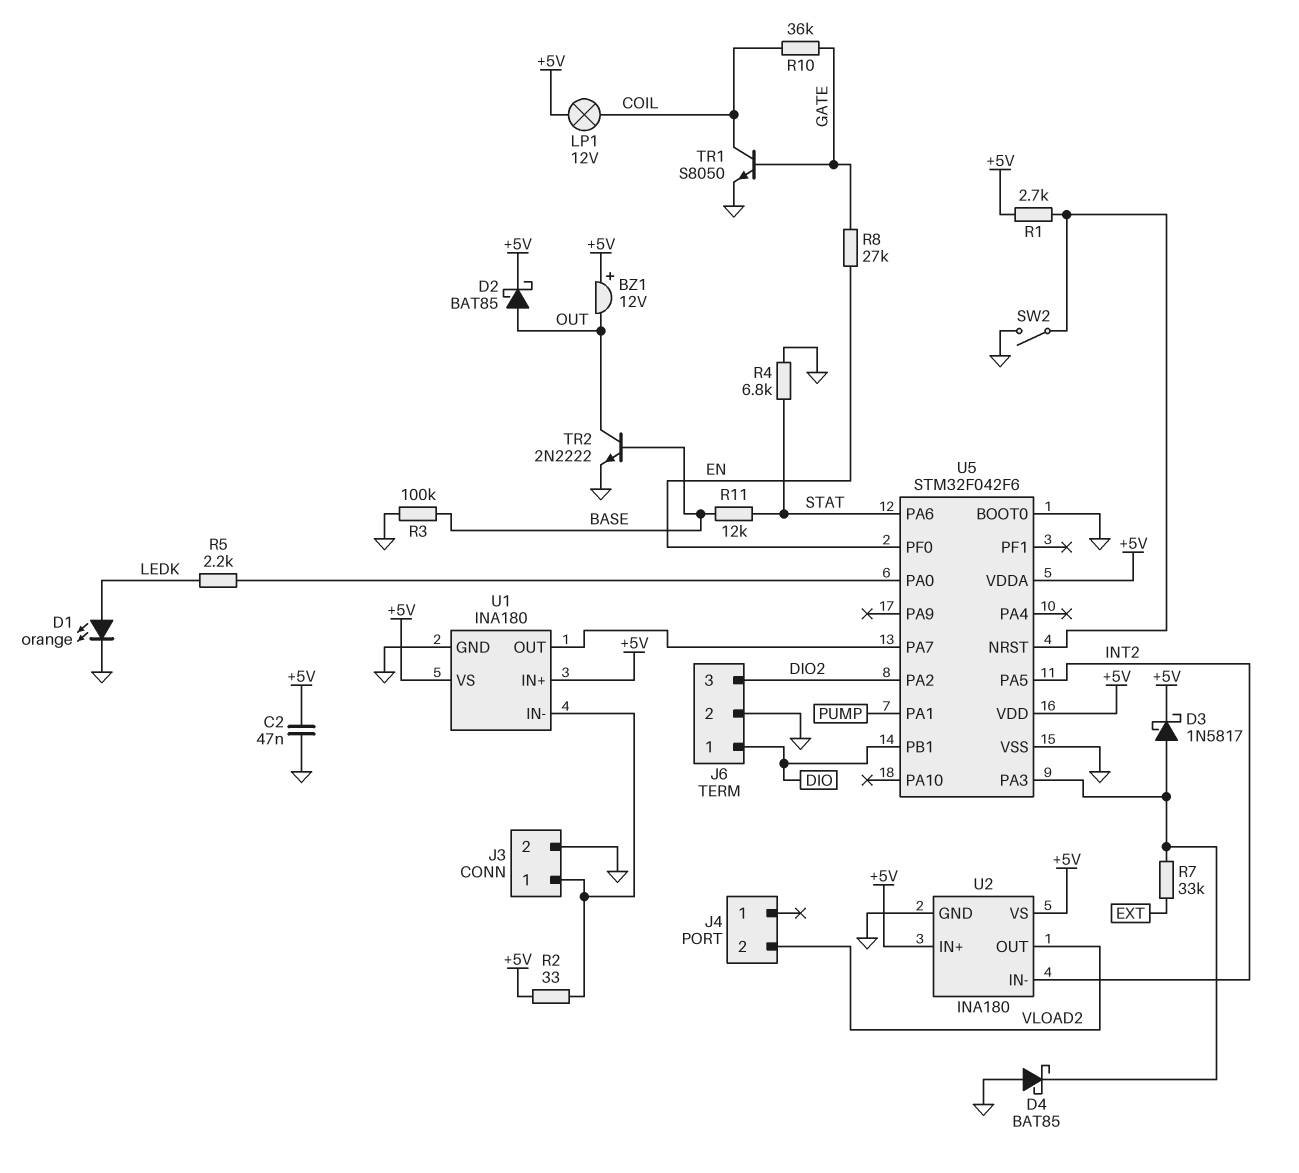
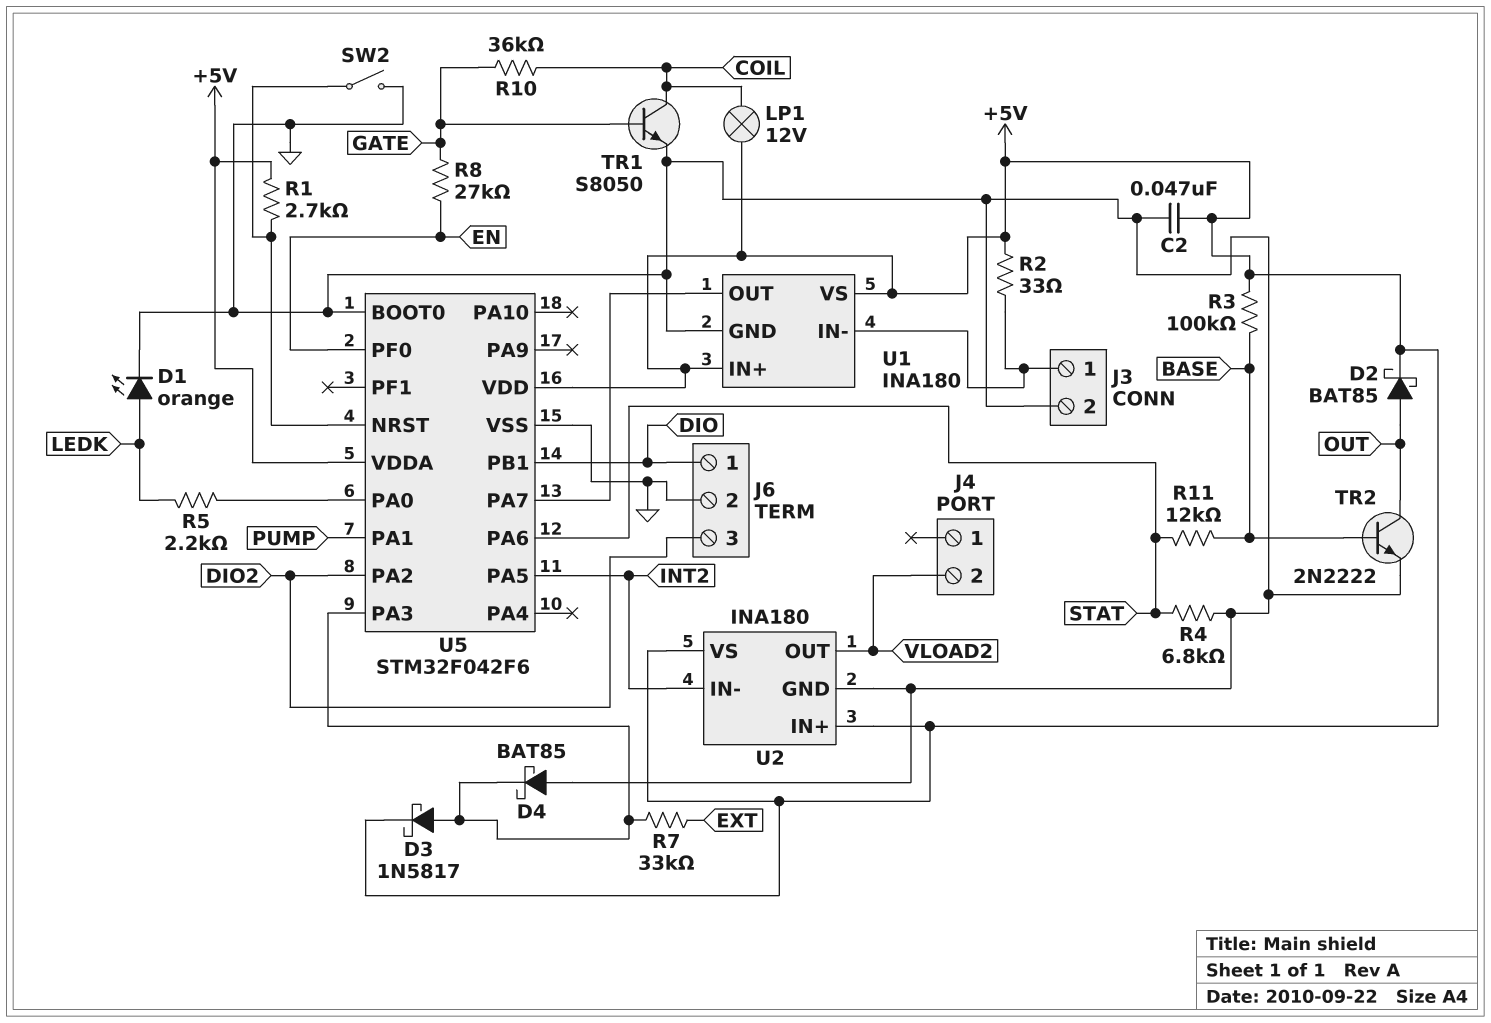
BZ1: buzzer 12V (plus +5V, minus OUT) -> none
R3: 100k (BASE, GND) -> 100k (+5V, BASE)

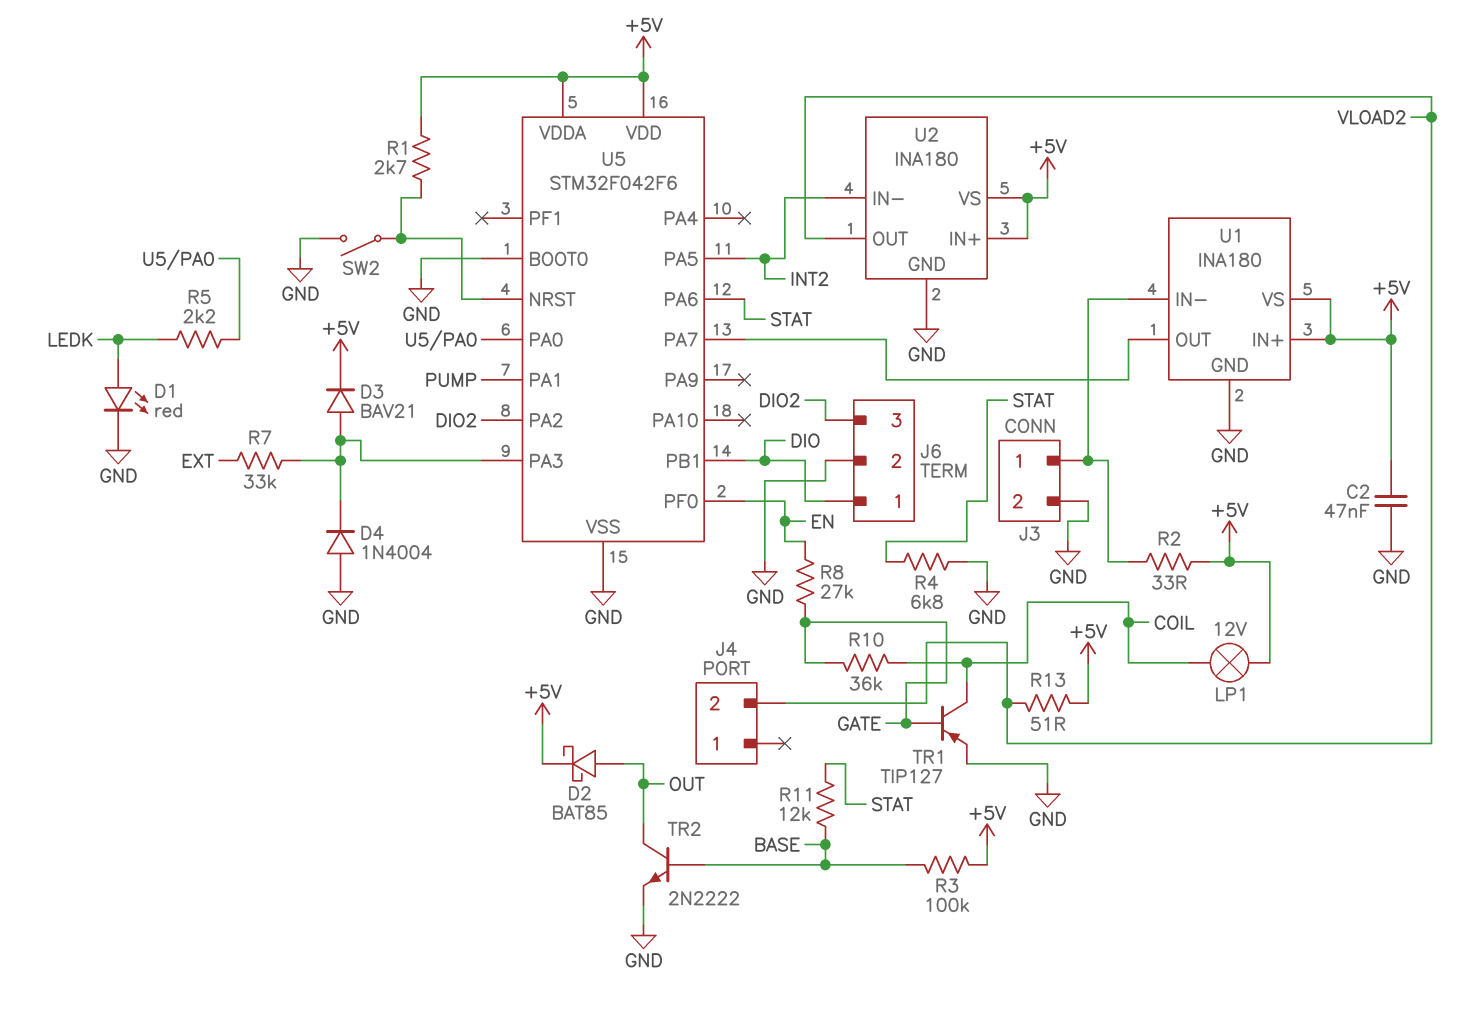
D1: LED orange (A LEDK, K GND) -> LED red (A LEDK, K GND)
D3: schottky 1N5817 (A U5/PA3, K +5V) -> diode BAV21 (A U5/PA3, K +5V)
D4: schottky BAT85 (A GND, K U5/PA3) -> diode 1N4004 (A GND, K U5/PA3)
R13: none -> 51 (+5V, VLOAD2)
TR1: NPN S8050 (B GATE, C COIL, E GND) -> PNP TIP127 (B GATE, C COIL, E GND)

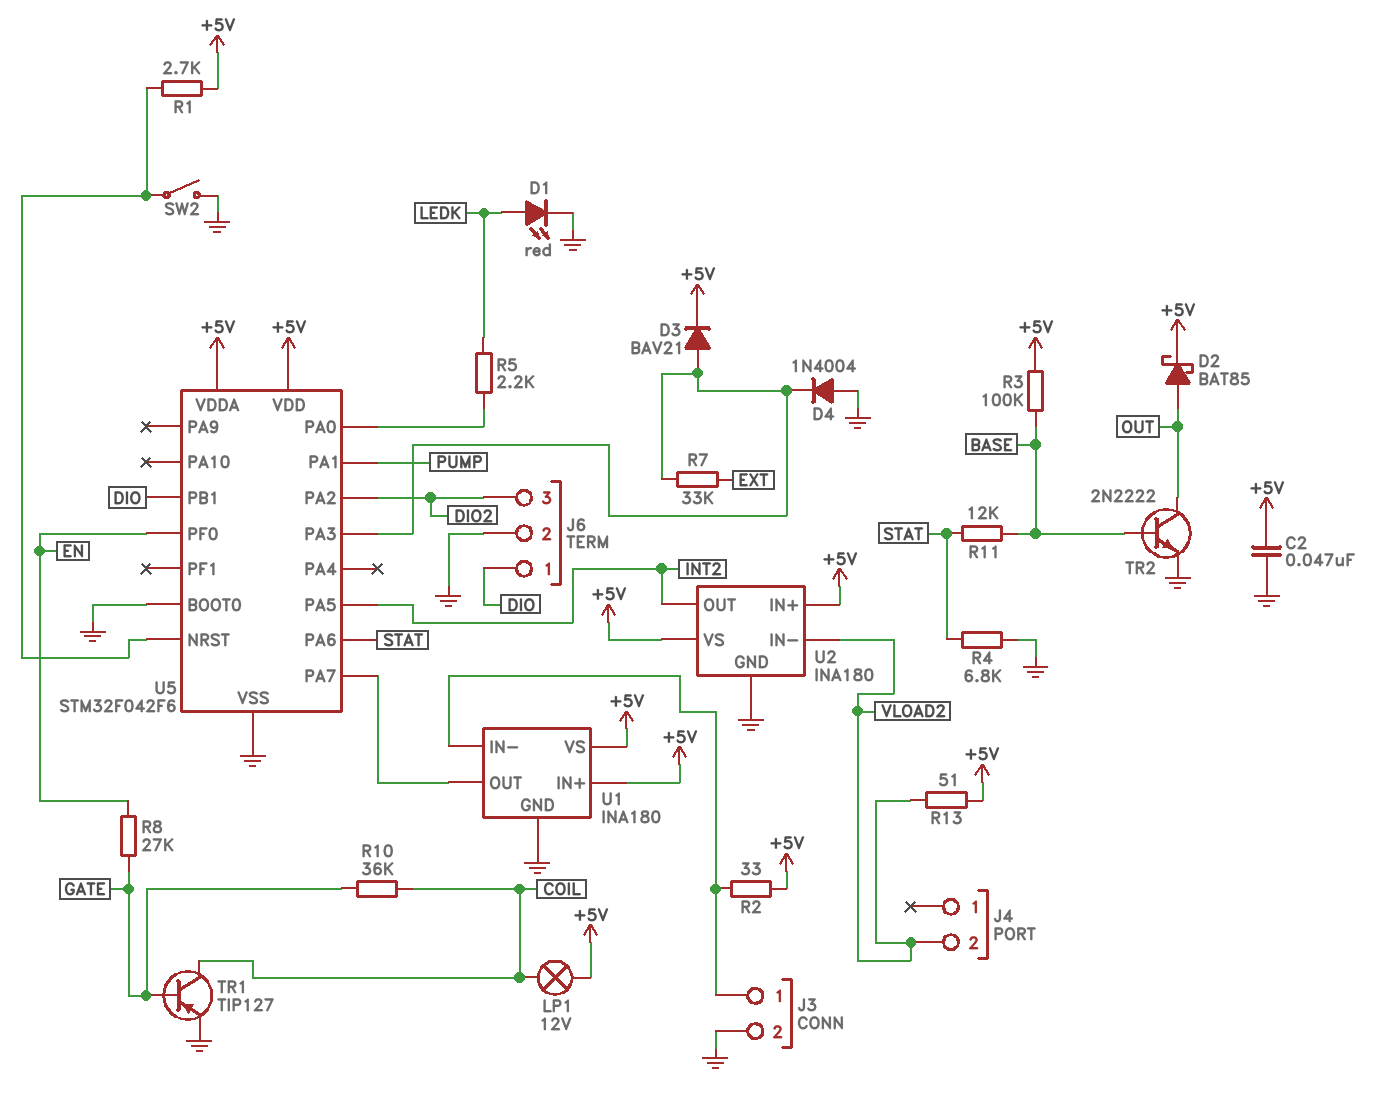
U2 pin IN-: INT2 -> VLOAD2
U2 pin OUT: VLOAD2 -> INT2

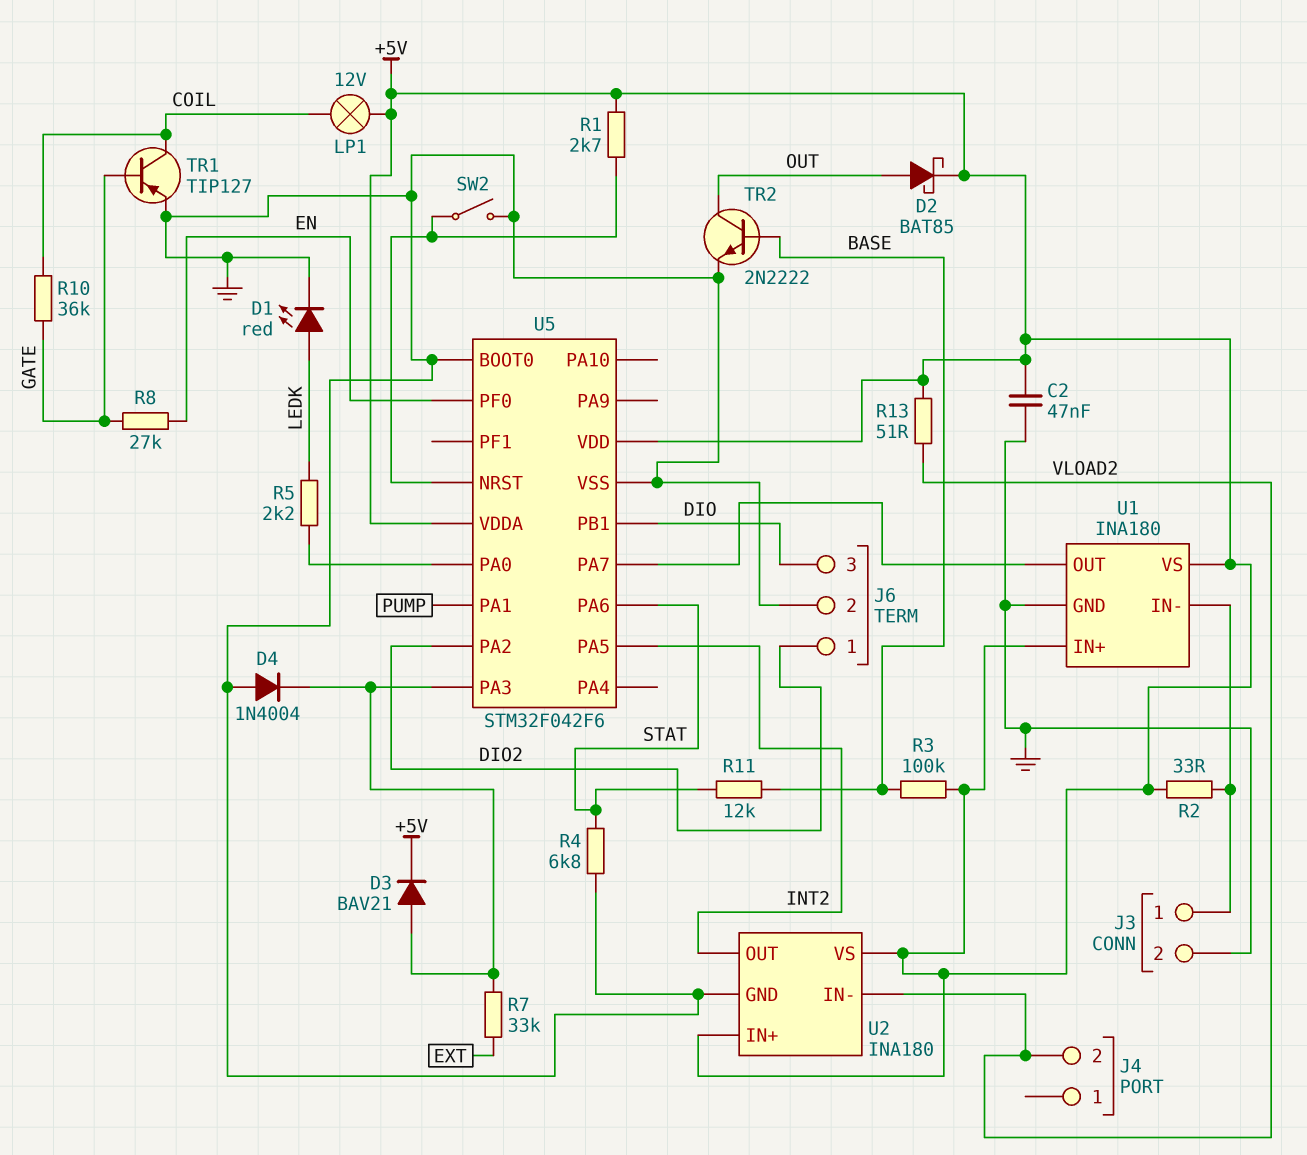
J6 pin 1: DIO -> DIO2
J6 pin 3: DIO2 -> DIO

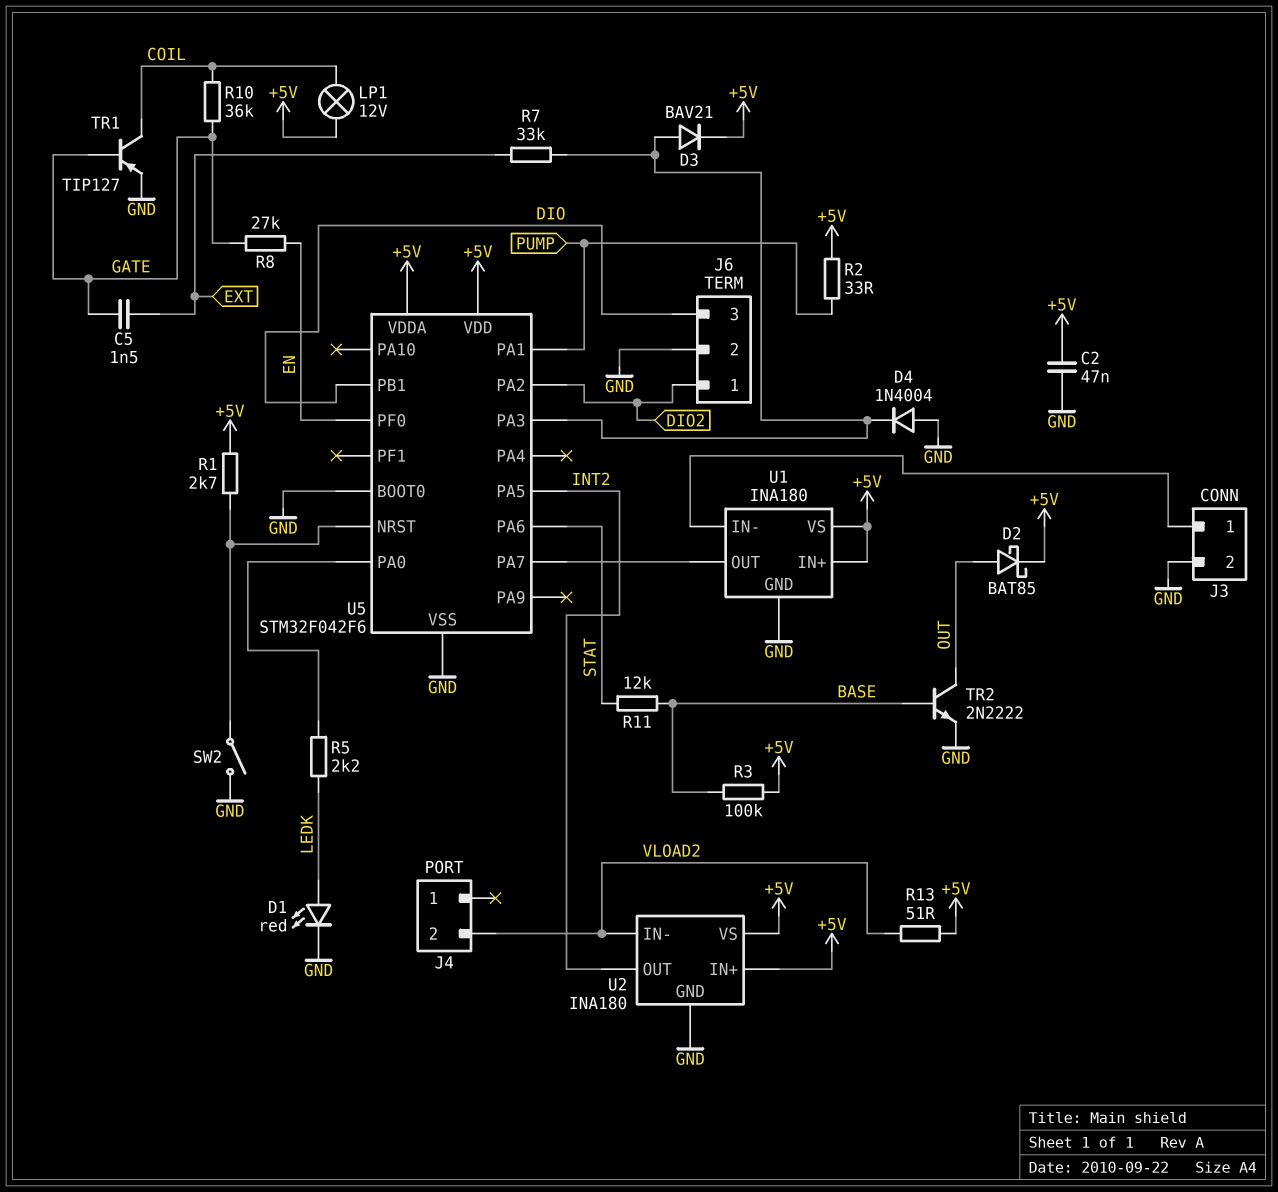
C5: none -> 1.5nF (EXT, GATE)
R2: 33 (+5V, J3/1) -> 33 (+5V, PUMP)
R4: 6.8k (GND, STAT) -> none

